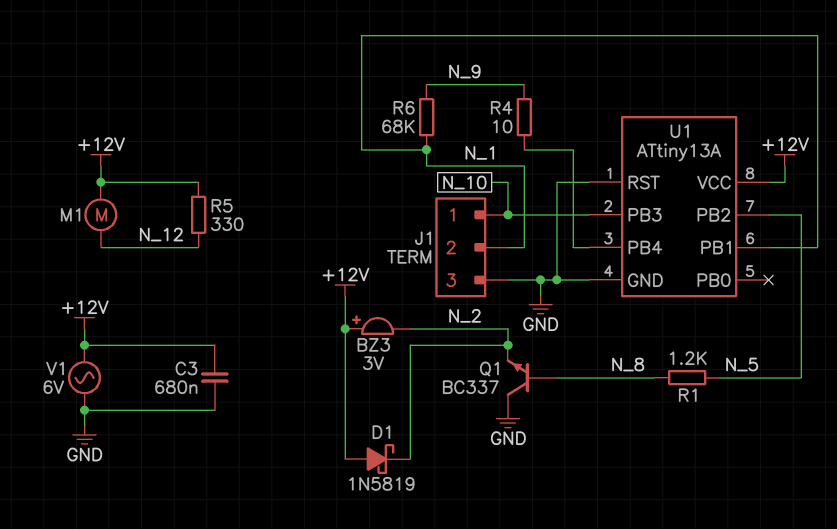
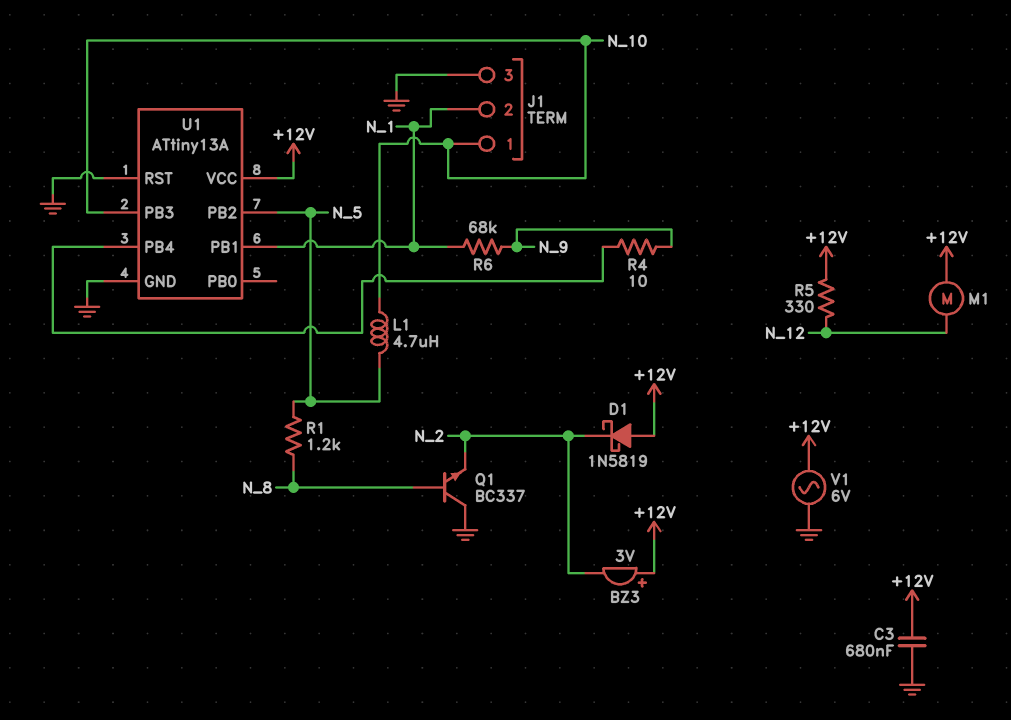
L1: none -> 4.7uH (N_5, N_10)

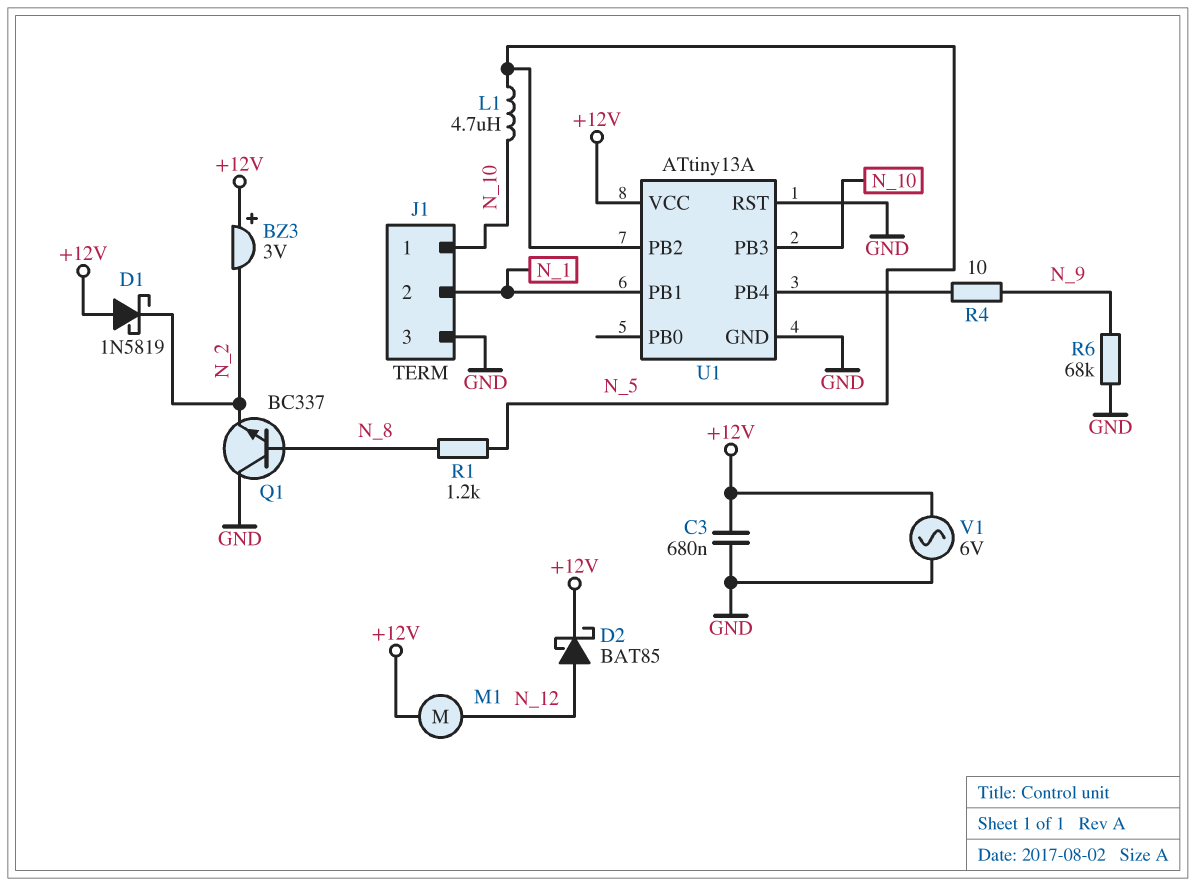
D2: none -> schottky BAT85 (A N_12, K +12V)
R5: 330 (+12V, N_12) -> none
R6: 68k (N_1, N_9) -> 68k (GND, N_9)

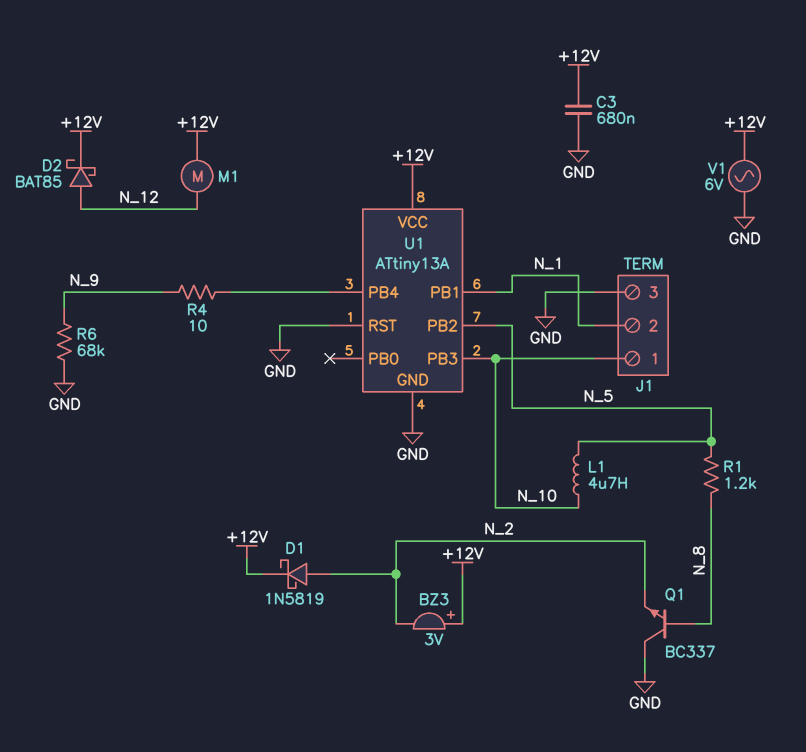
D1: schottky 1N5819 (A +12V, K N_2) -> schottky 1N5819 (A N_2, K +12V)

